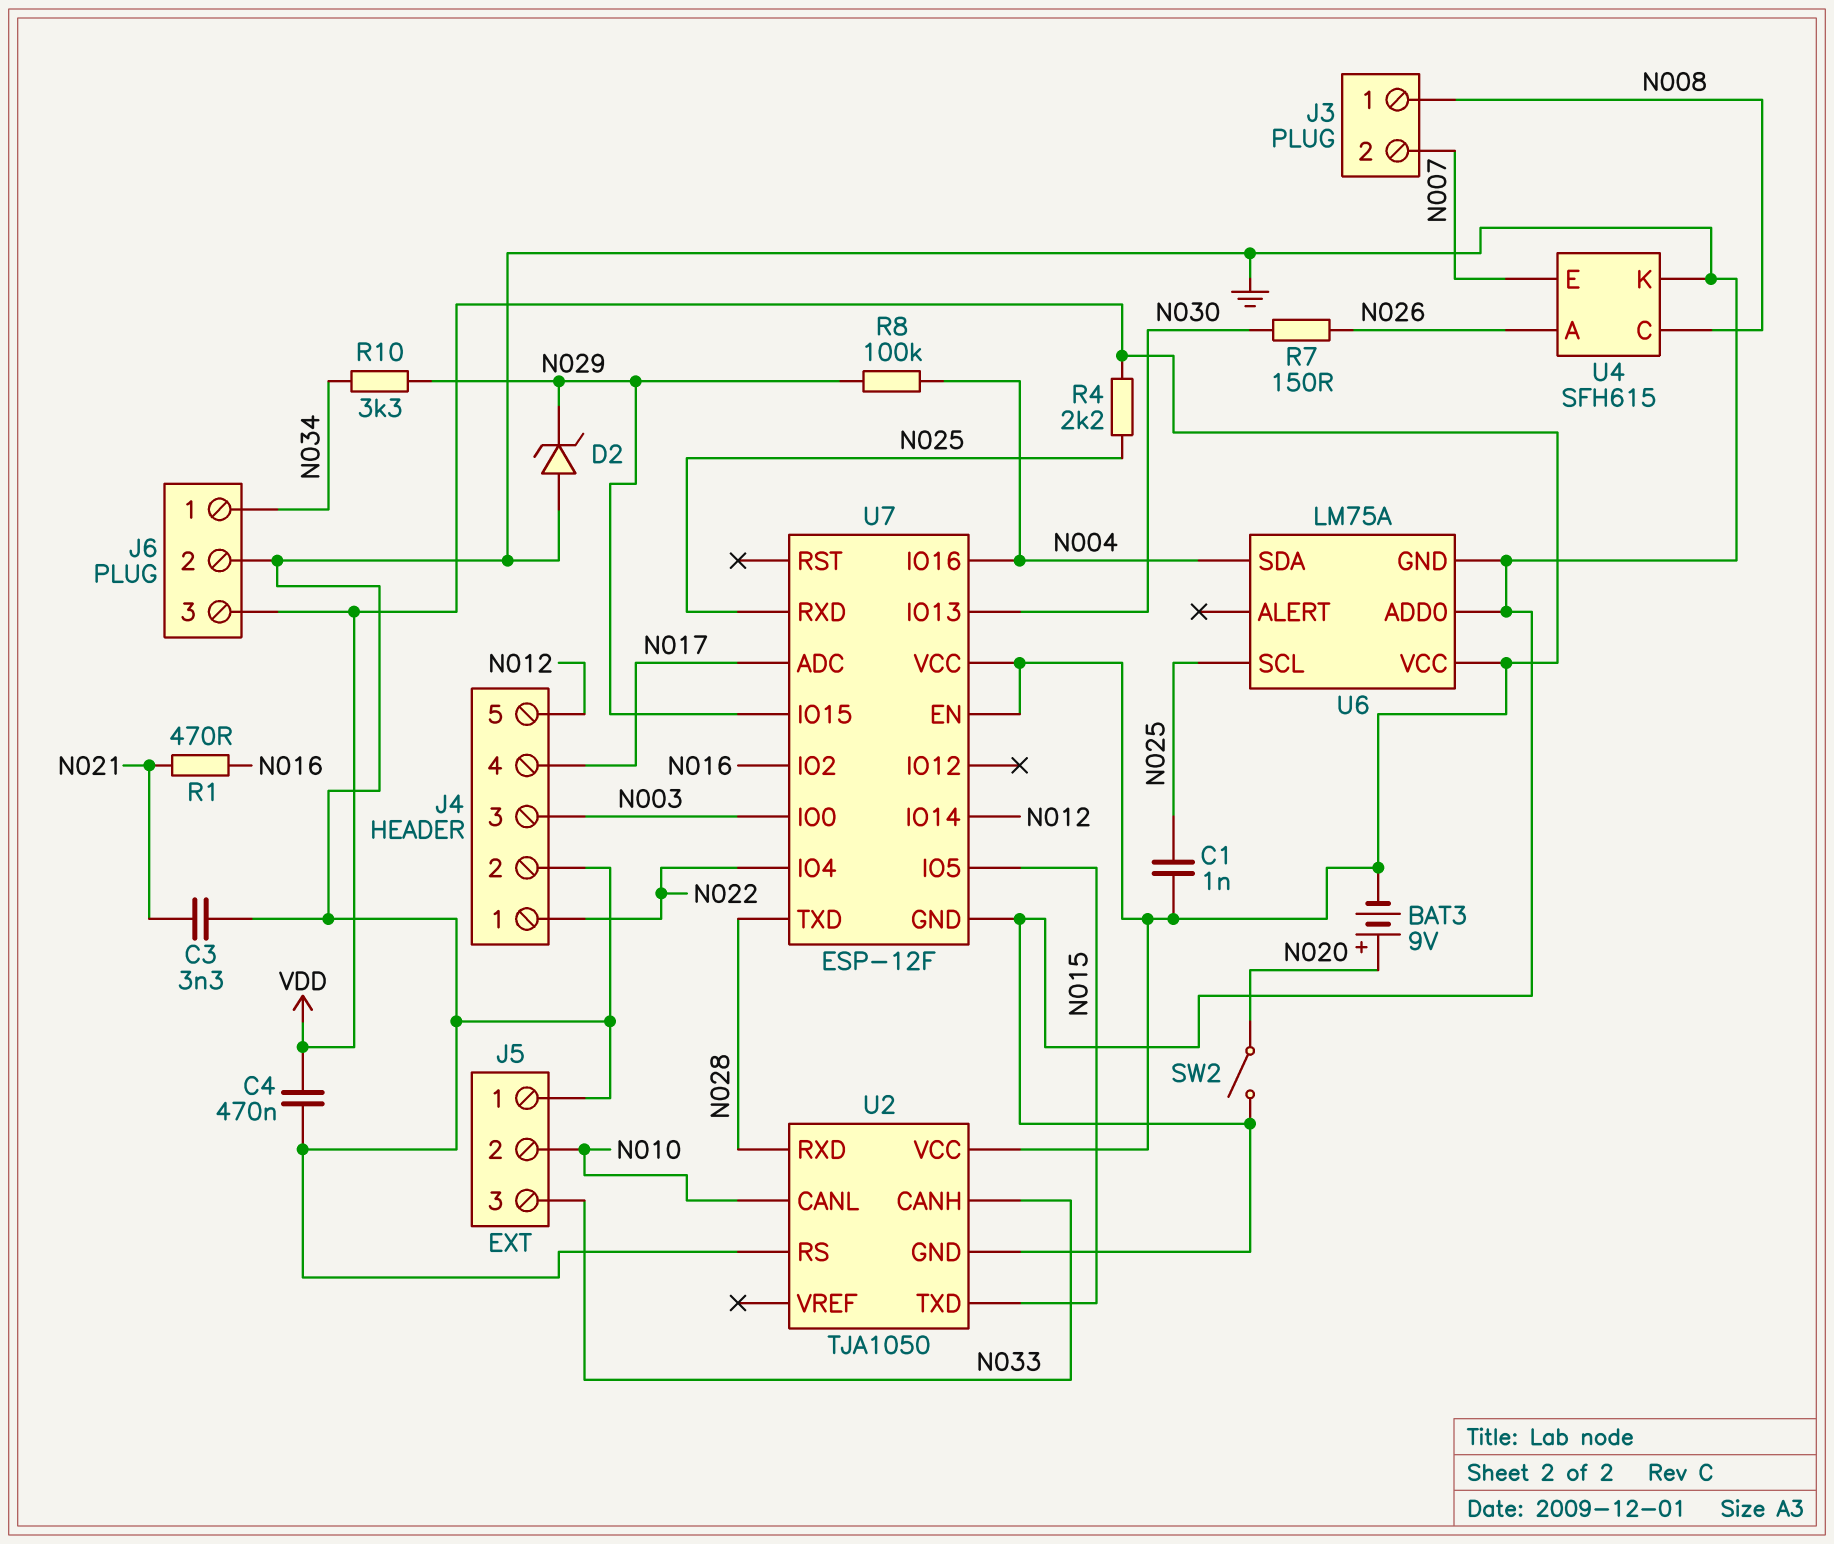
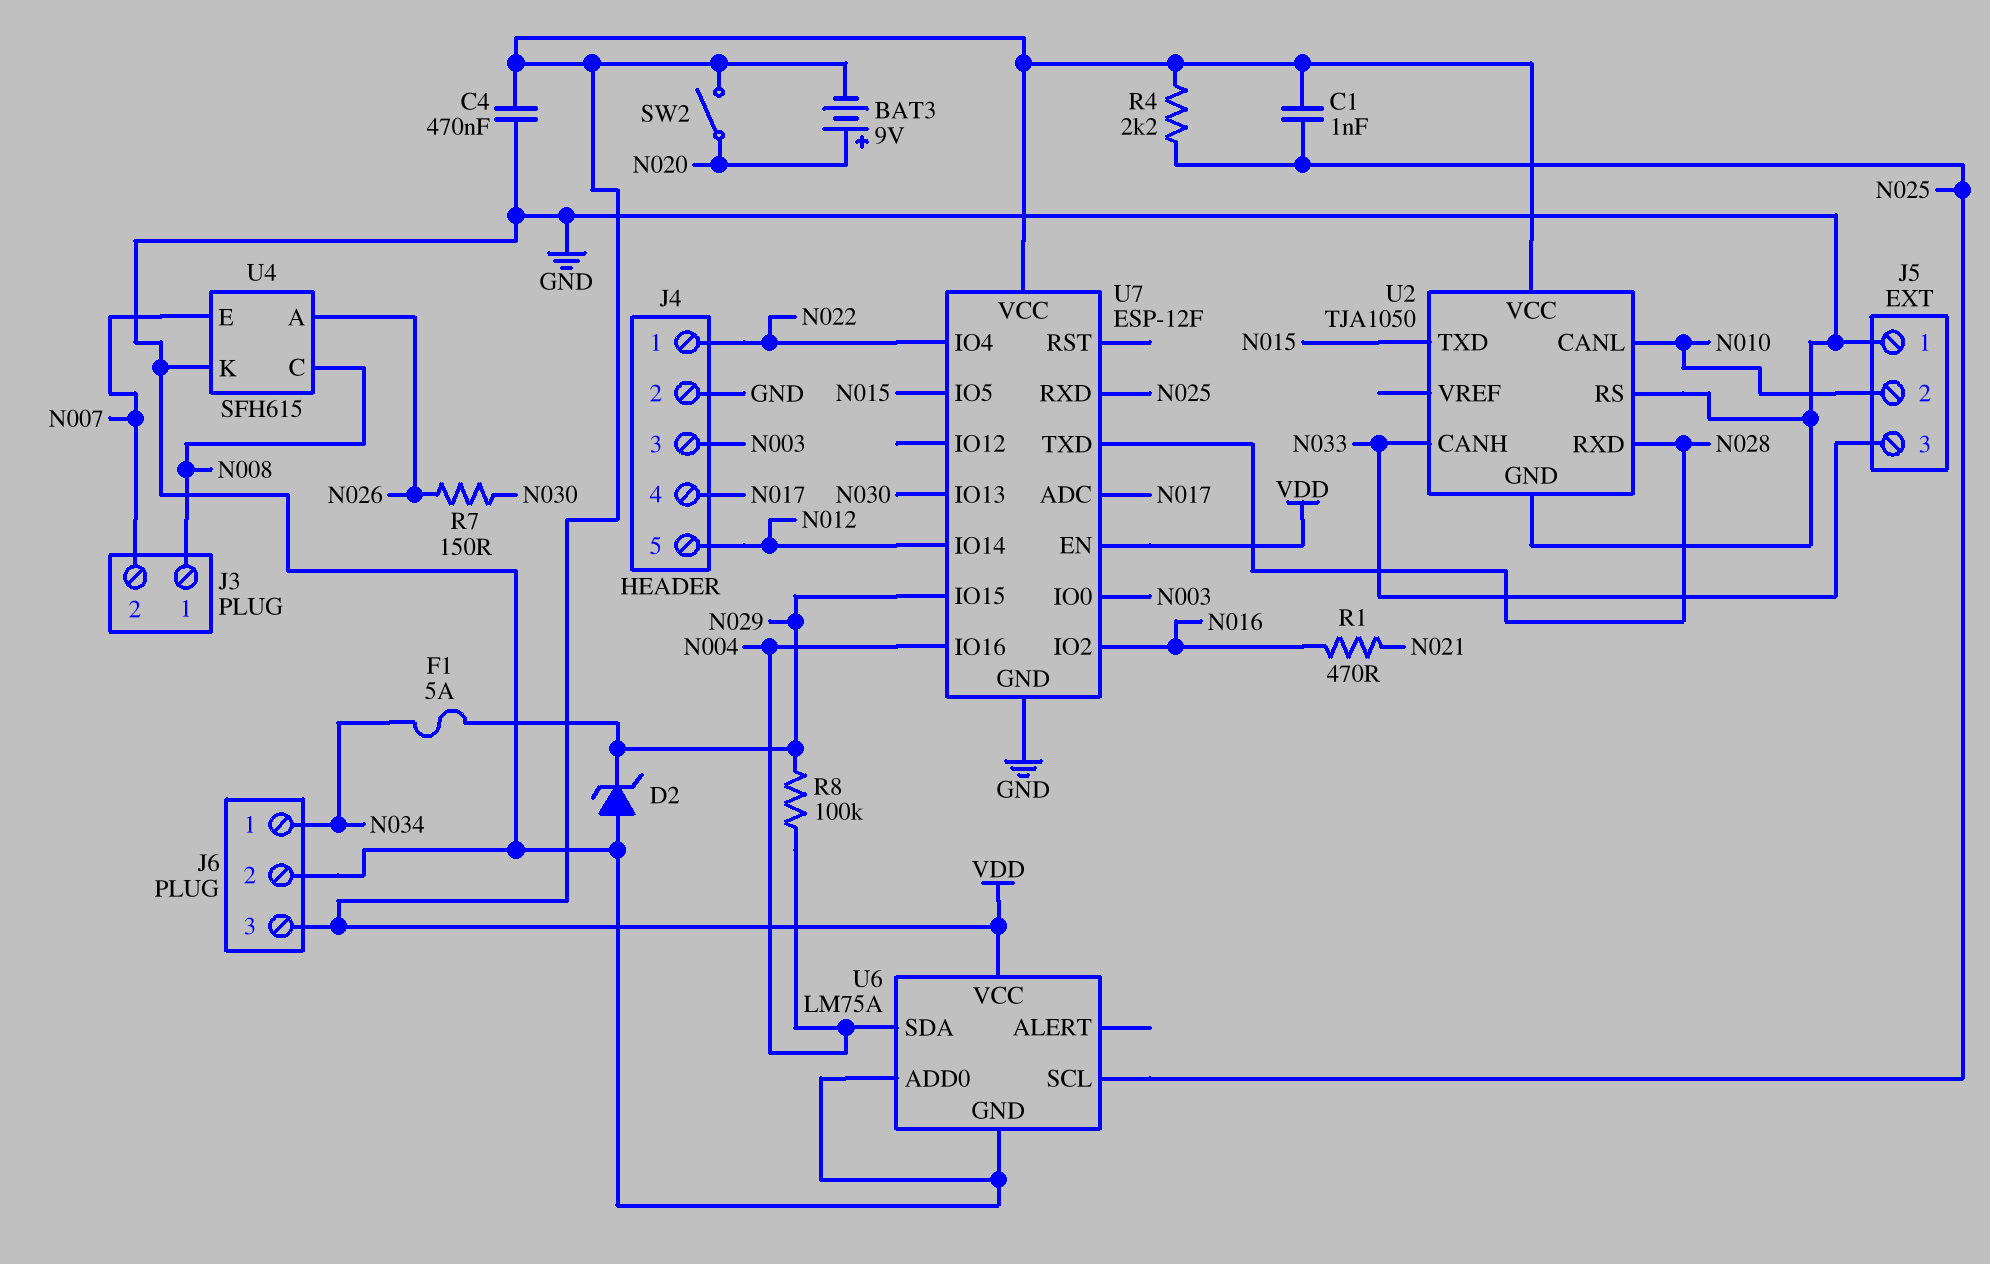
C3: 3.3nF (GND, N021) -> none
F1: none -> 5A (N029, N034)
R10: 3.3k (N029, N034) -> none
SW2: switch (GND, N020) -> switch (N020, VDD)

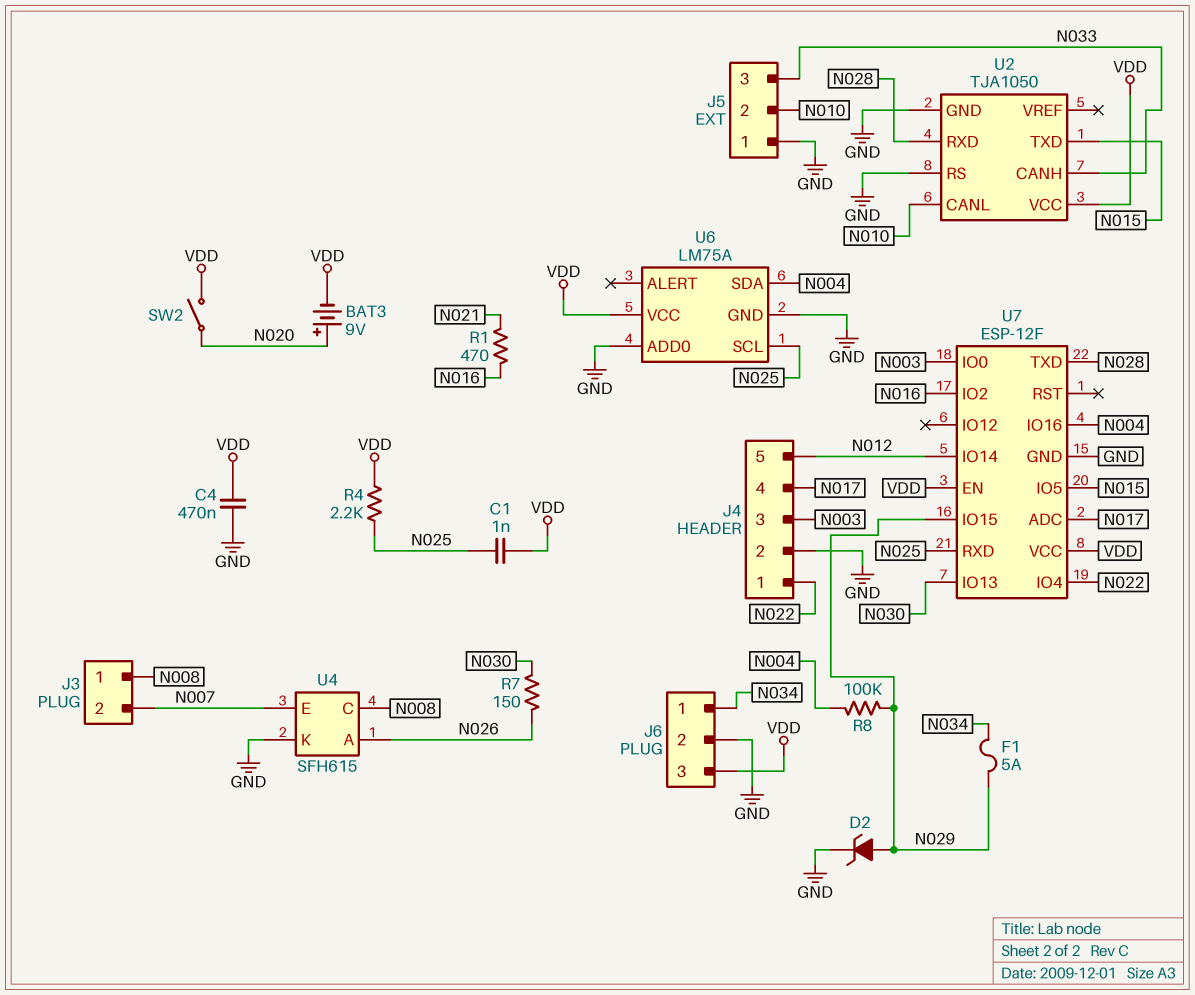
D2: zener (A GND, K N029) -> zener (A N029, K GND)

